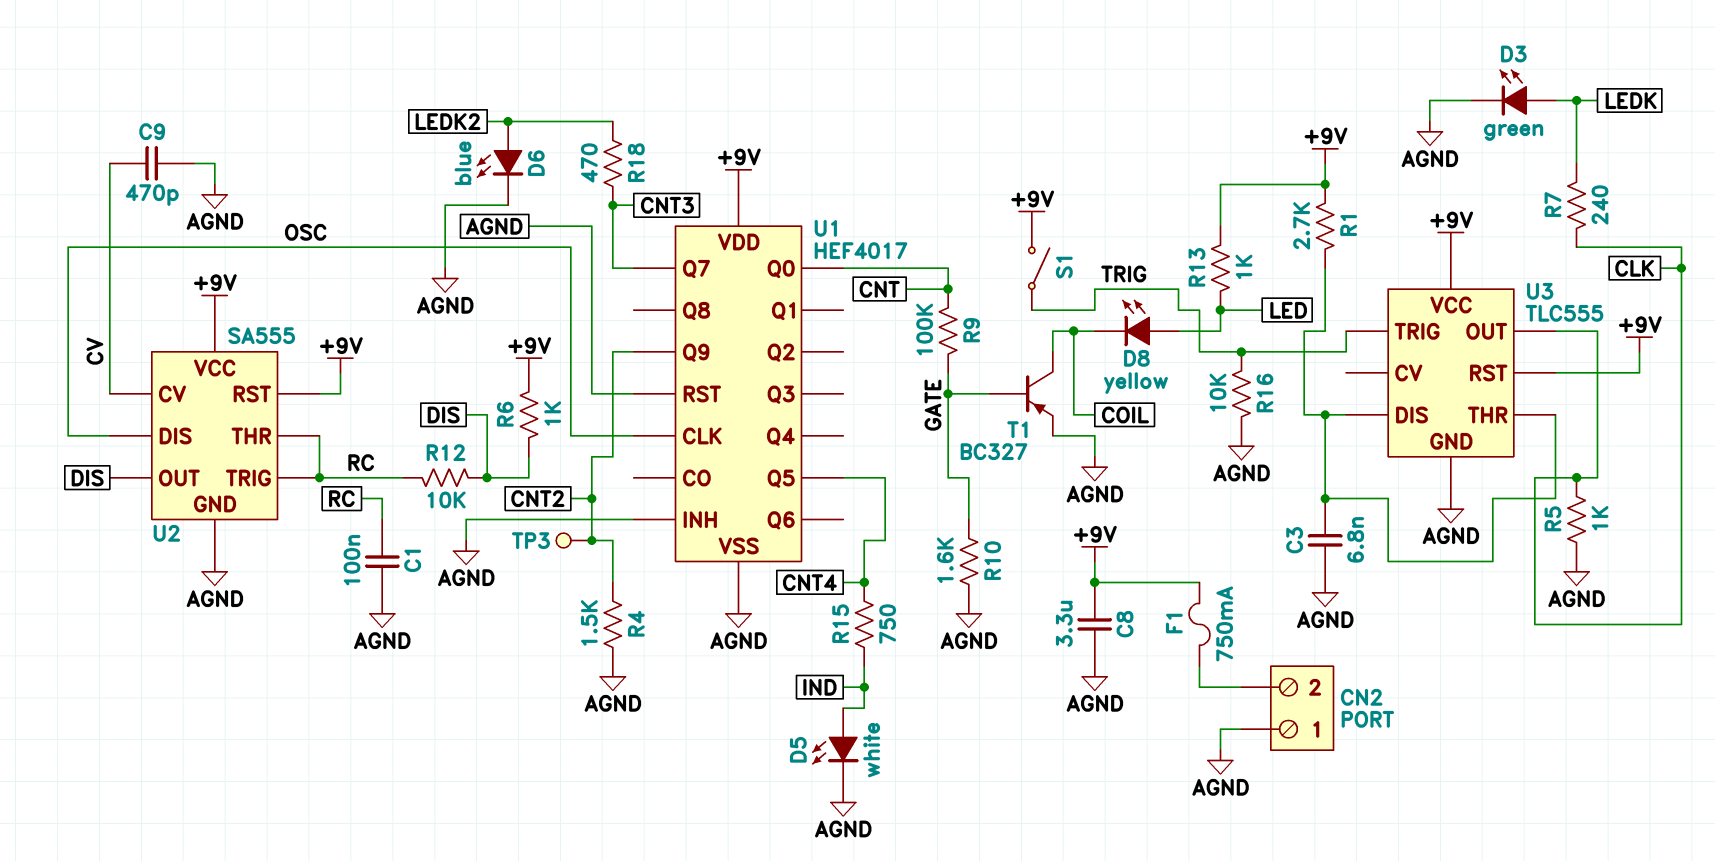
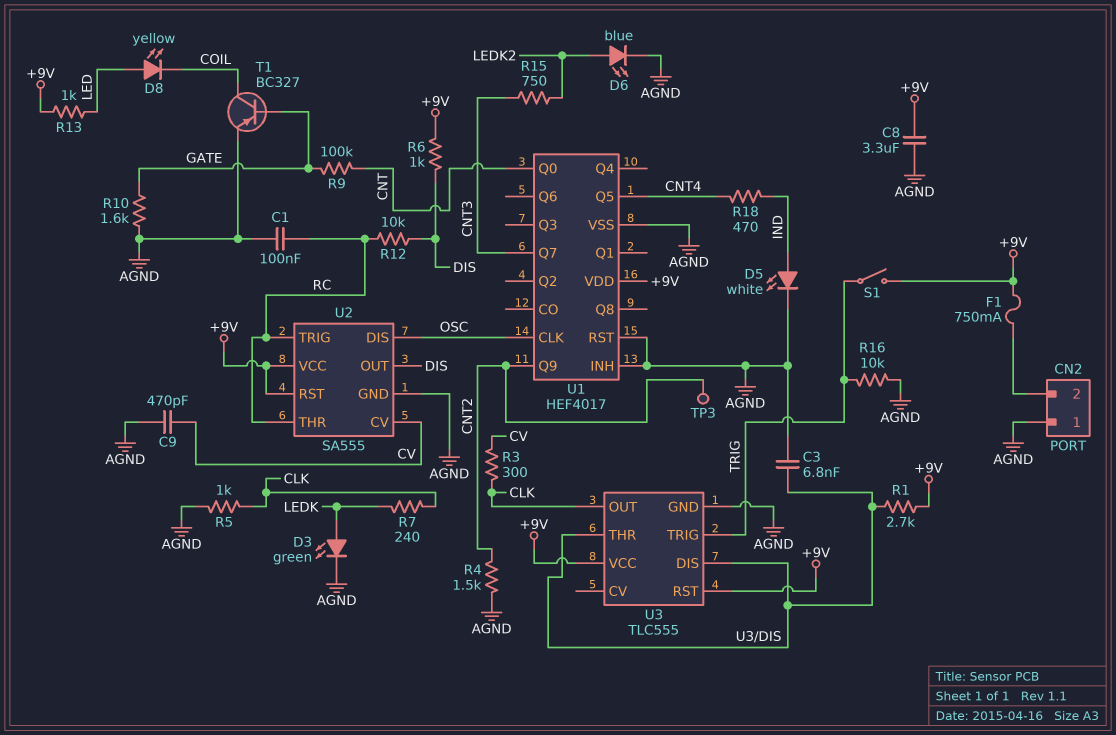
R3: none -> 300 (CLK, CV)
R15: 750 (CNT4, IND) -> 750 (CNT3, LEDK2)
R18: 470 (CNT3, LEDK2) -> 470 (CNT4, IND)

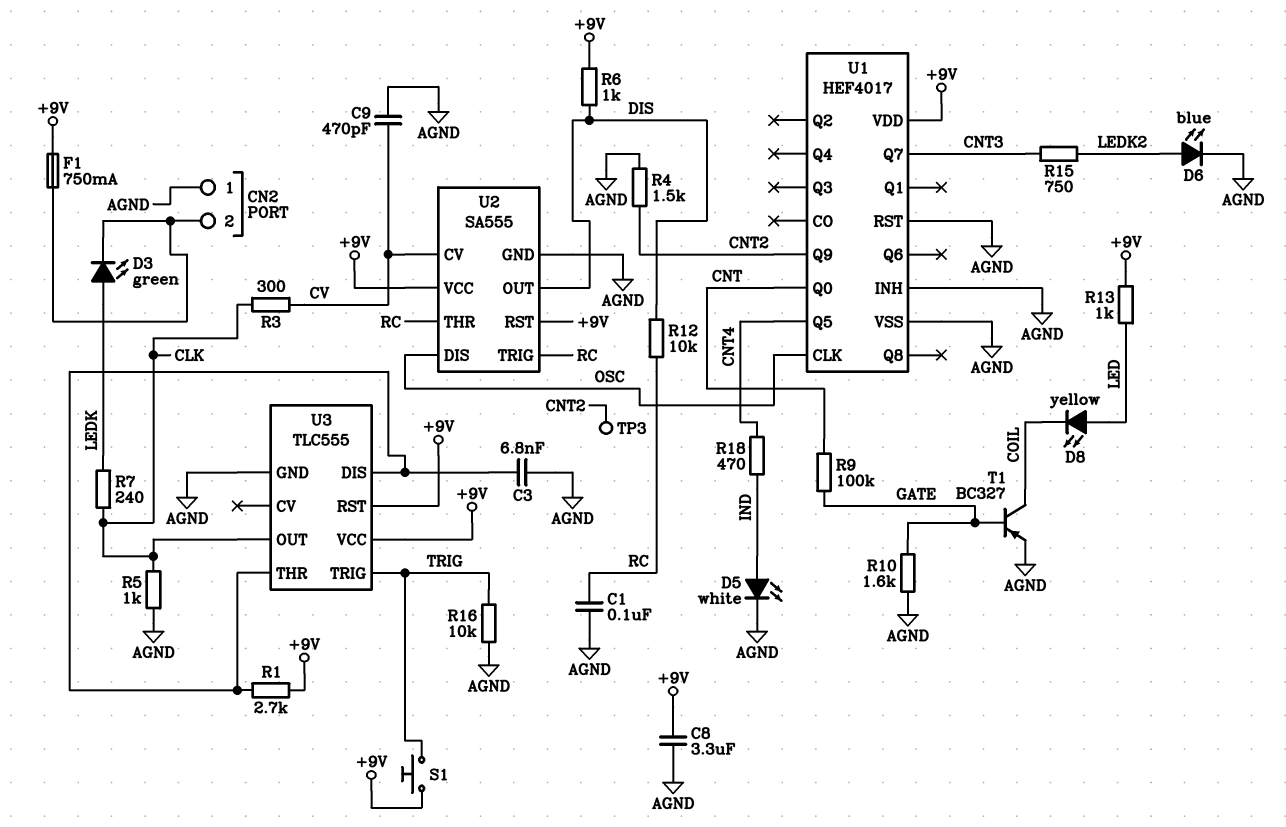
D3: LED green (A LEDK, K AGND) -> LED green (A LEDK, K CN2/2)
S1: switch (+9V, TRIG) -> button (+9V, TRIG)

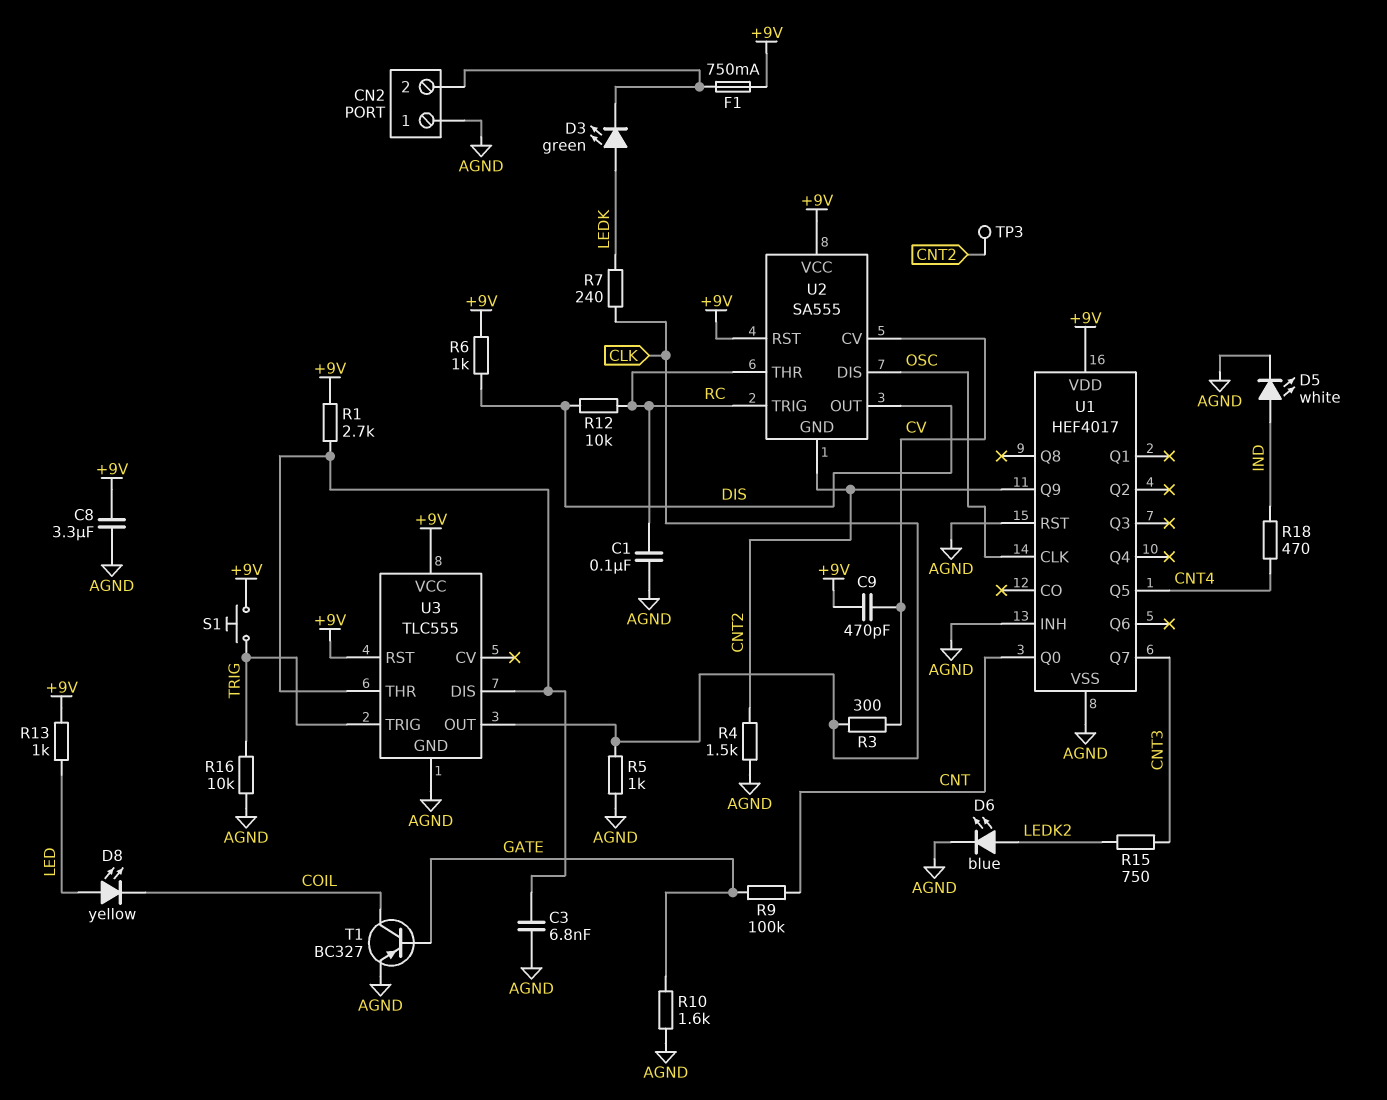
C9: 470pF (AGND, CV) -> 470pF (+9V, CV)
U2 pin GND: AGND -> CNT2

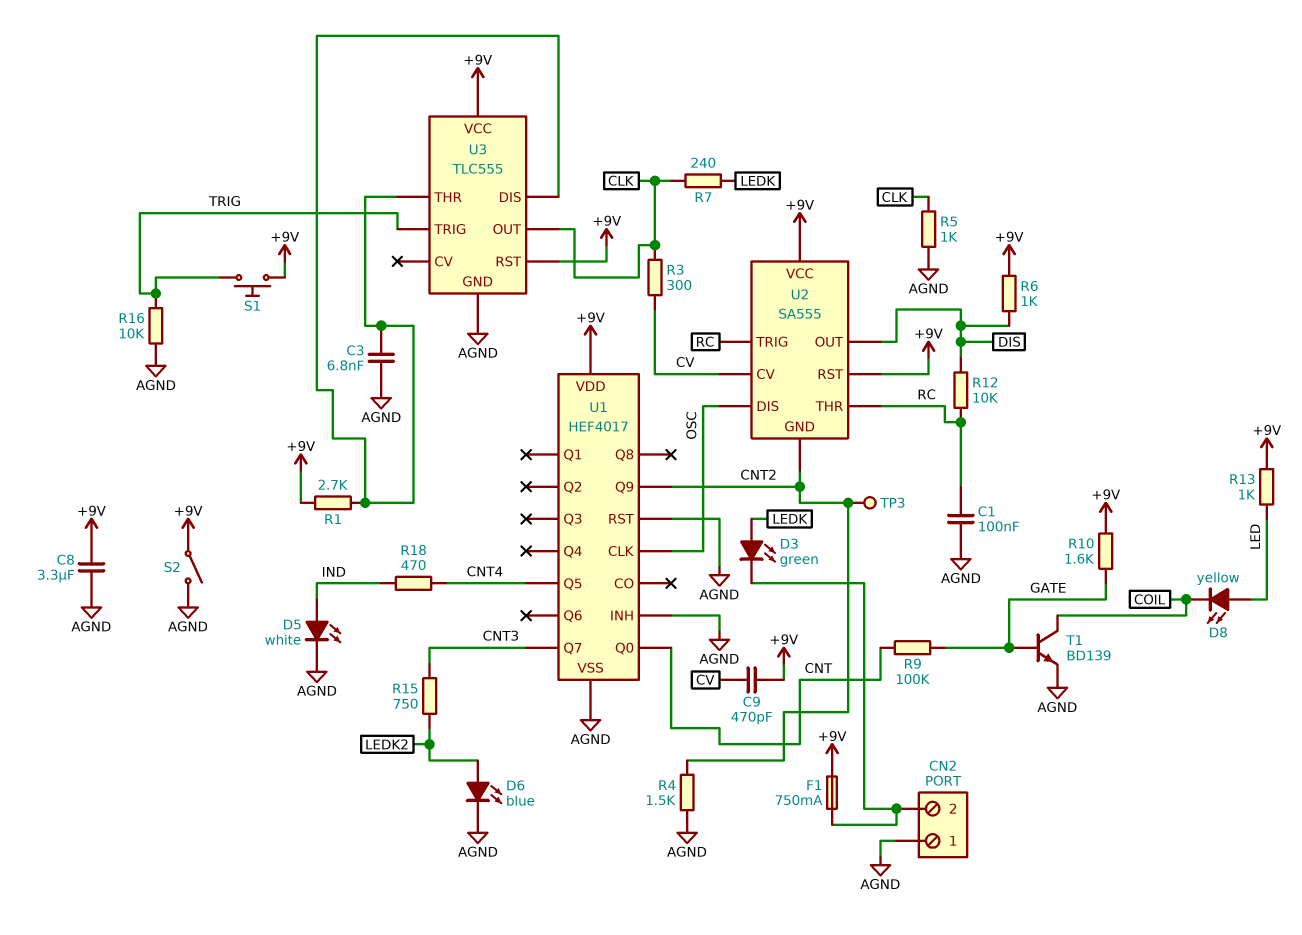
R10: 1.6k (AGND, GATE) -> 1.6k (+9V, GATE)
S2: none -> switch (+9V, AGND)
T1: PNP BC327 (B GATE, C COIL, E AGND) -> NPN BD139 (B GATE, C COIL, E AGND)

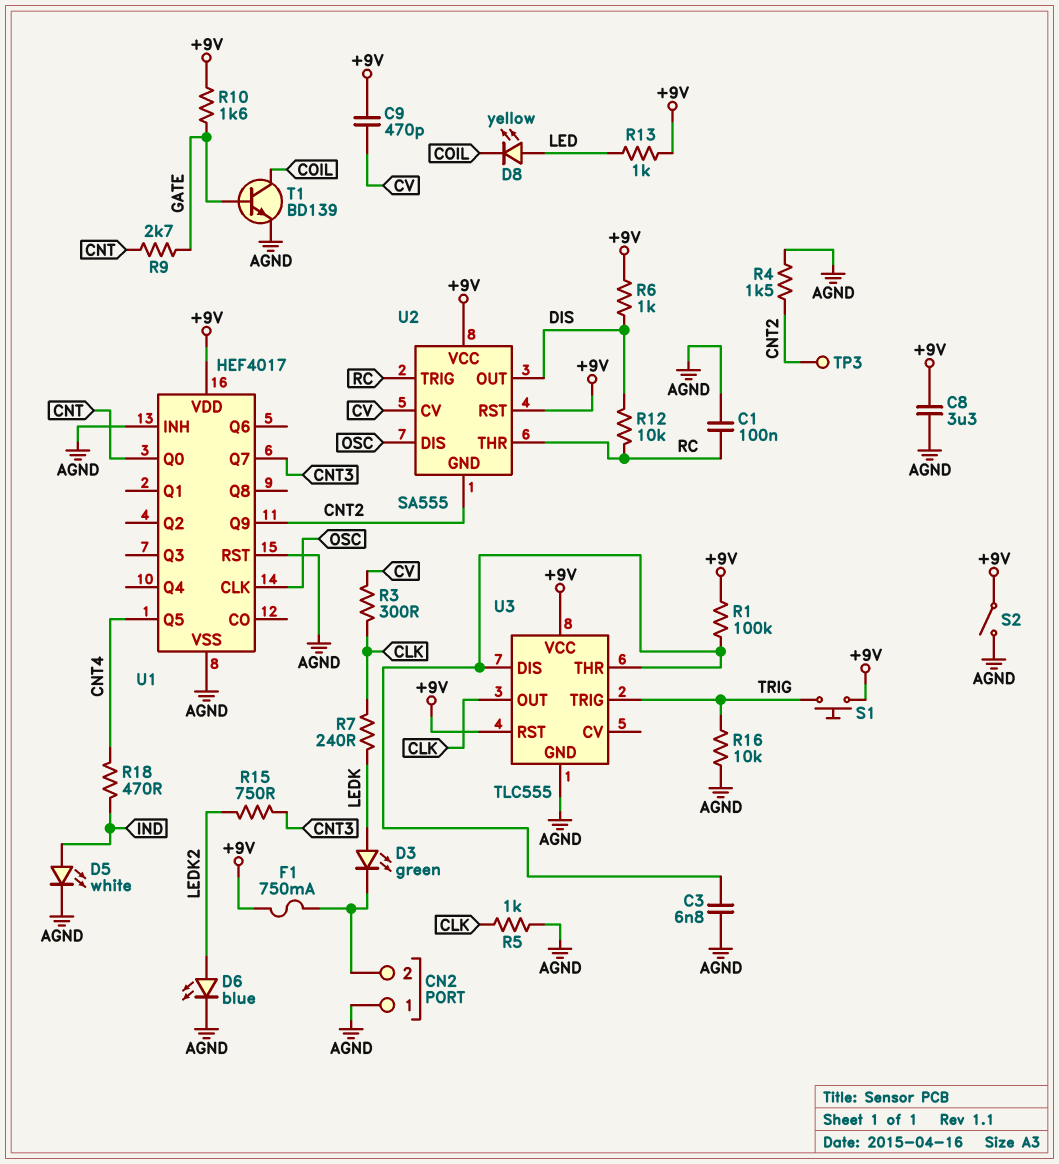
R1: 2.7k (+9V, U3/DIS) -> 100k (+9V, U3/DIS)
R9: 100k (CNT, GATE) -> 2.7k (CNT, GATE)

